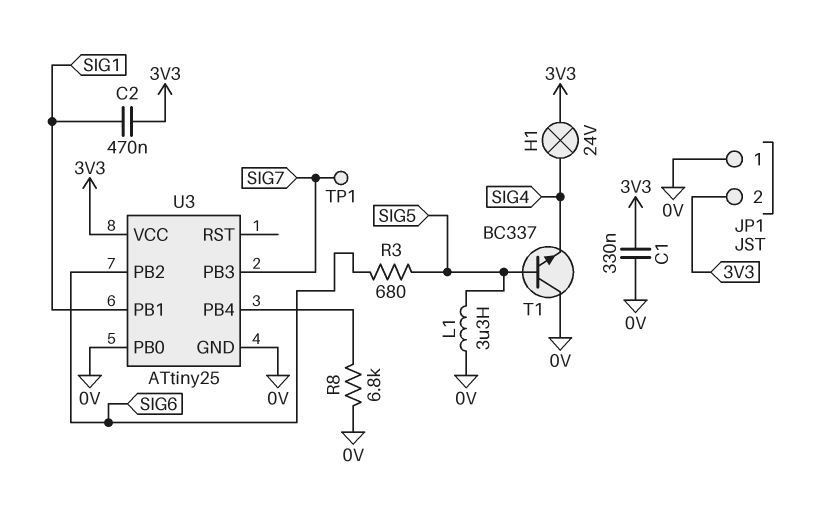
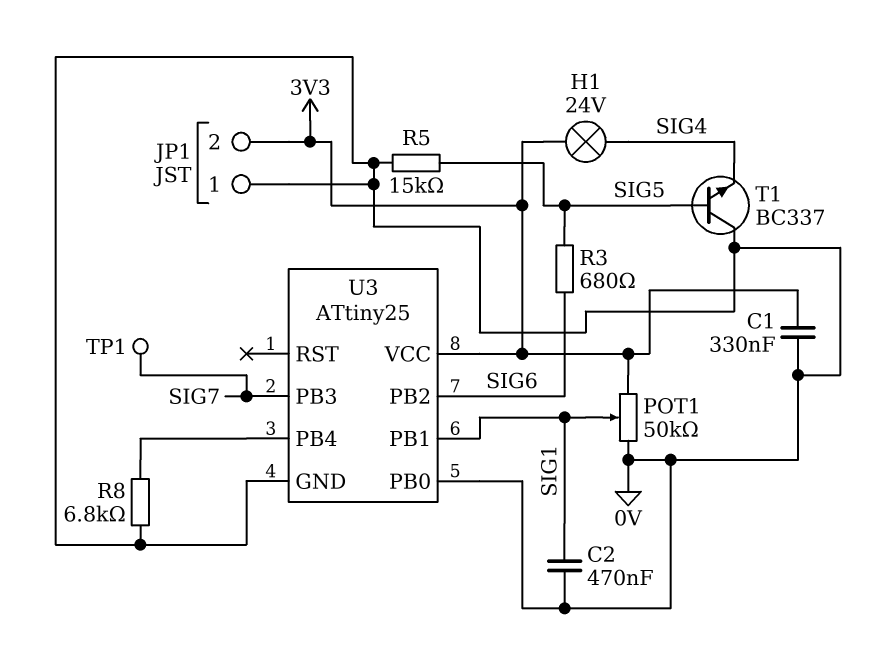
C2: 470nF (3V3, SIG1) -> 470nF (0V, SIG1)
L1: 3.3uH (0V, SIG5) -> none
POT1: none -> 50k (0V, 3V3, wiper SIG1)
R5: none -> 15k (0V, SIG5)

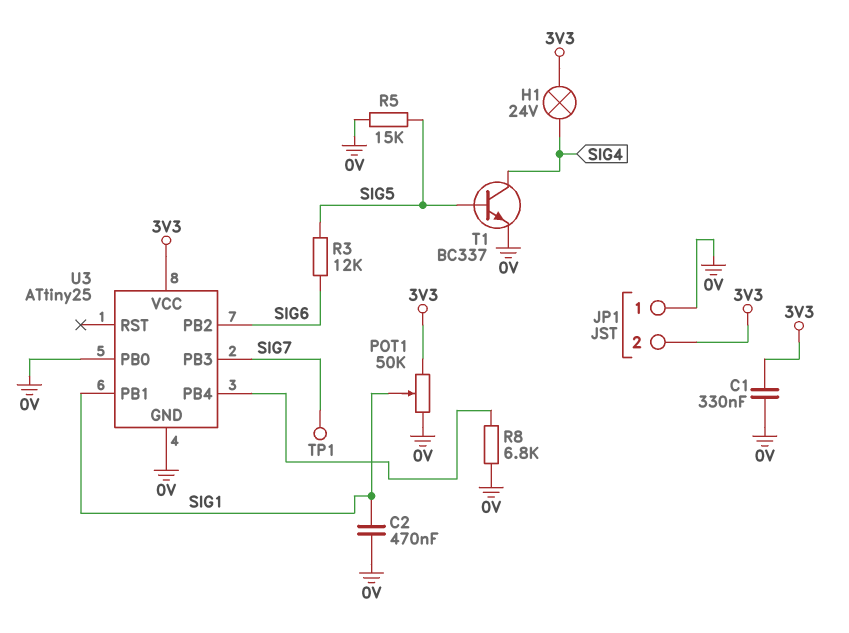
R3: 680 (SIG5, SIG6) -> 12k (SIG5, SIG6)
T1: NPN BC337 (B SIG5, C 0V, E SIG4) -> NPN BC337 (B SIG5, C SIG4, E 0V)

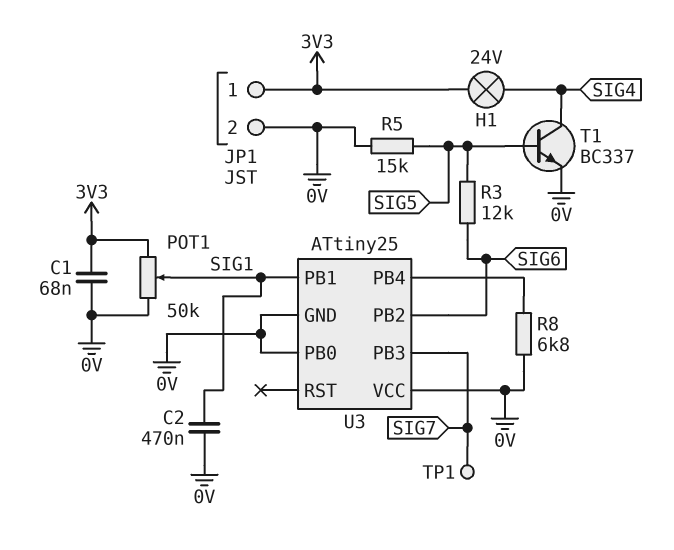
C1: 330nF (0V, 3V3) -> 68nF (0V, 3V3)
JP1 pin 1: 0V -> 3V3
JP1 pin 2: 3V3 -> 0V
U3 pin VCC: 3V3 -> 0V

